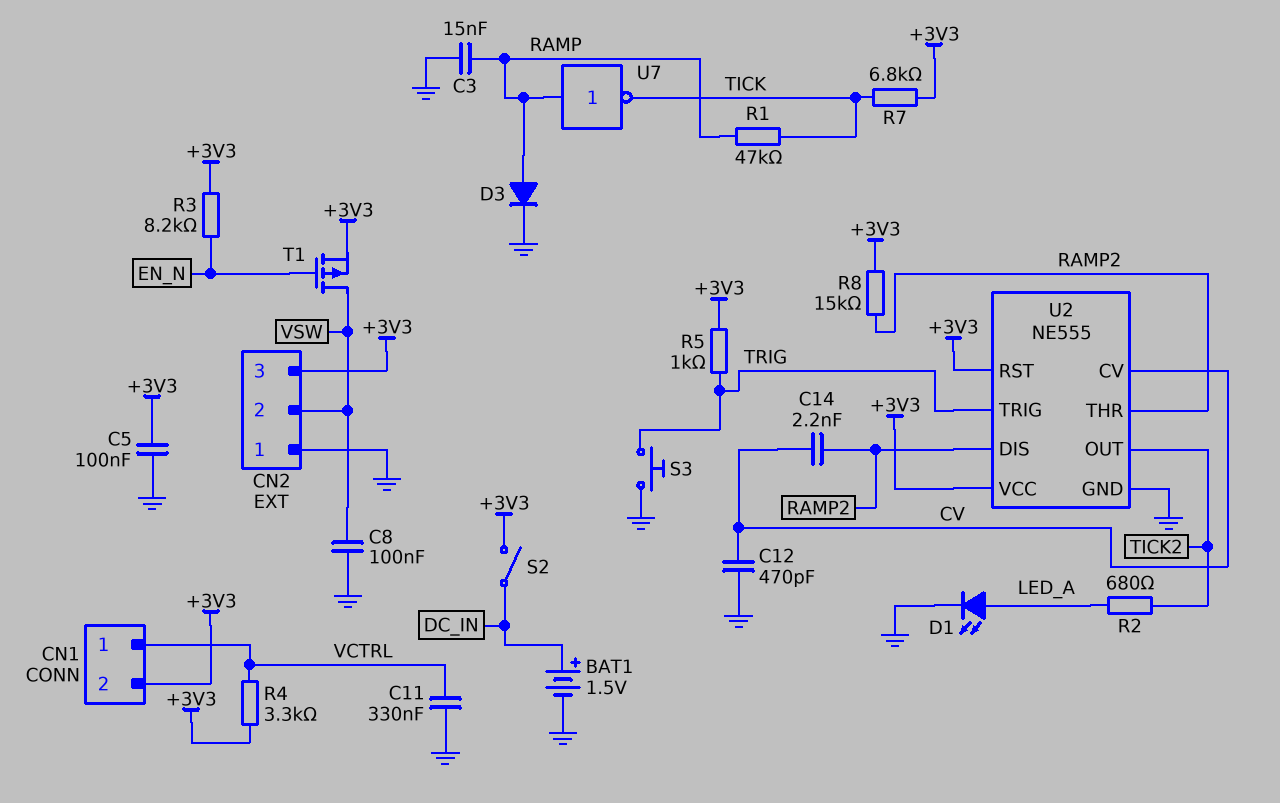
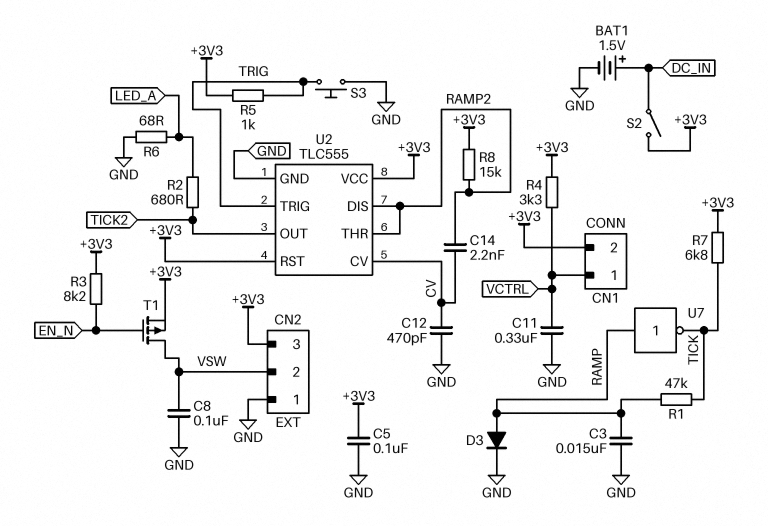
D1: LED (A LED_A, K GND) -> none
R6: none -> 68 (GND, LED_A)
U2: NE555 -> TLC555

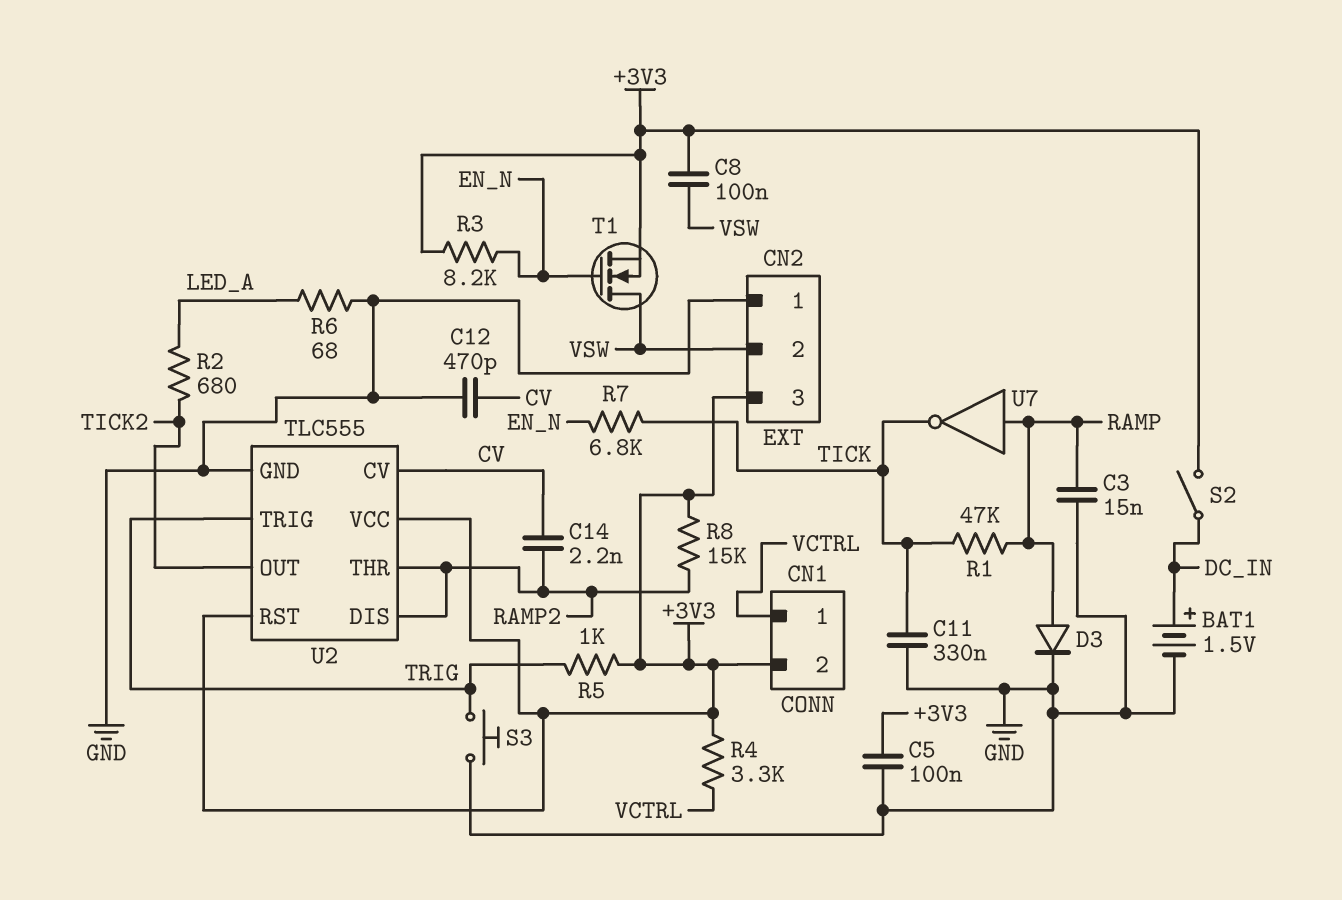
C8: 100nF (GND, VSW) -> 100nF (+3V3, VSW)
C11: 330nF (GND, VCTRL) -> 330nF (GND, TICK)
R7: 6.8k (+3V3, TICK) -> 6.8k (EN_N, TICK)
T1: PMOS (G EN_N, D VSW, S +3V3) -> NMOS (G EN_N, D VSW, S +3V3)

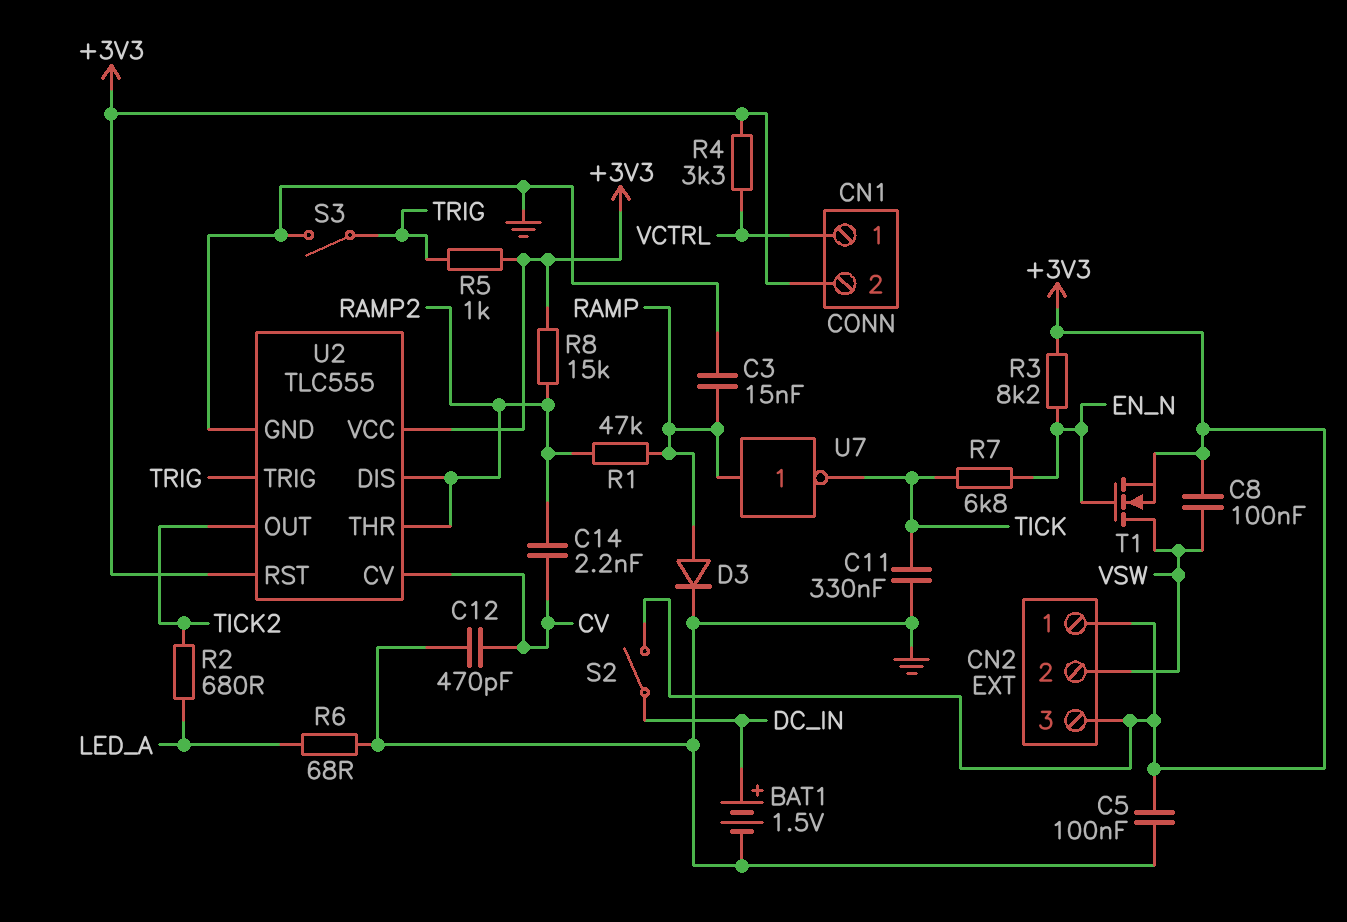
CN2 pin 1: GND -> +3V3
R1: 47k (RAMP, TICK) -> 47k (RAMP, RAMP2)
S3: button (GND, TRIG) -> switch (GND, TRIG)

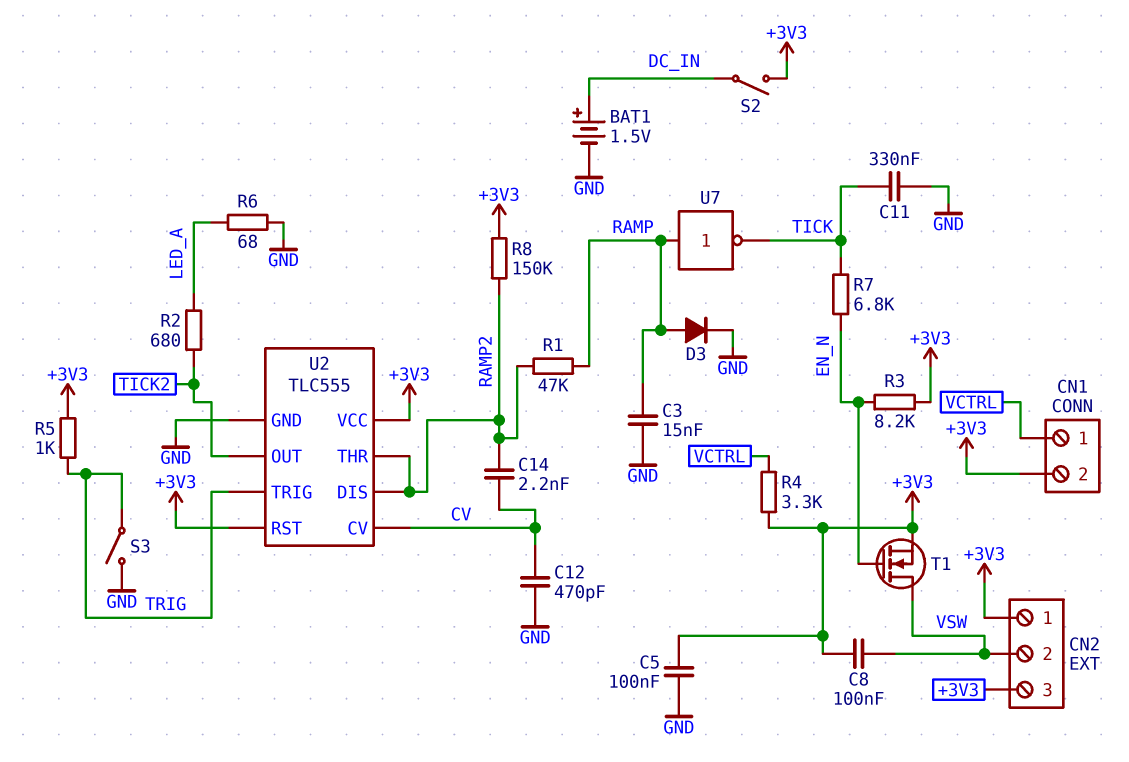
R8: 15k (+3V3, RAMP2) -> 150k (+3V3, RAMP2)

